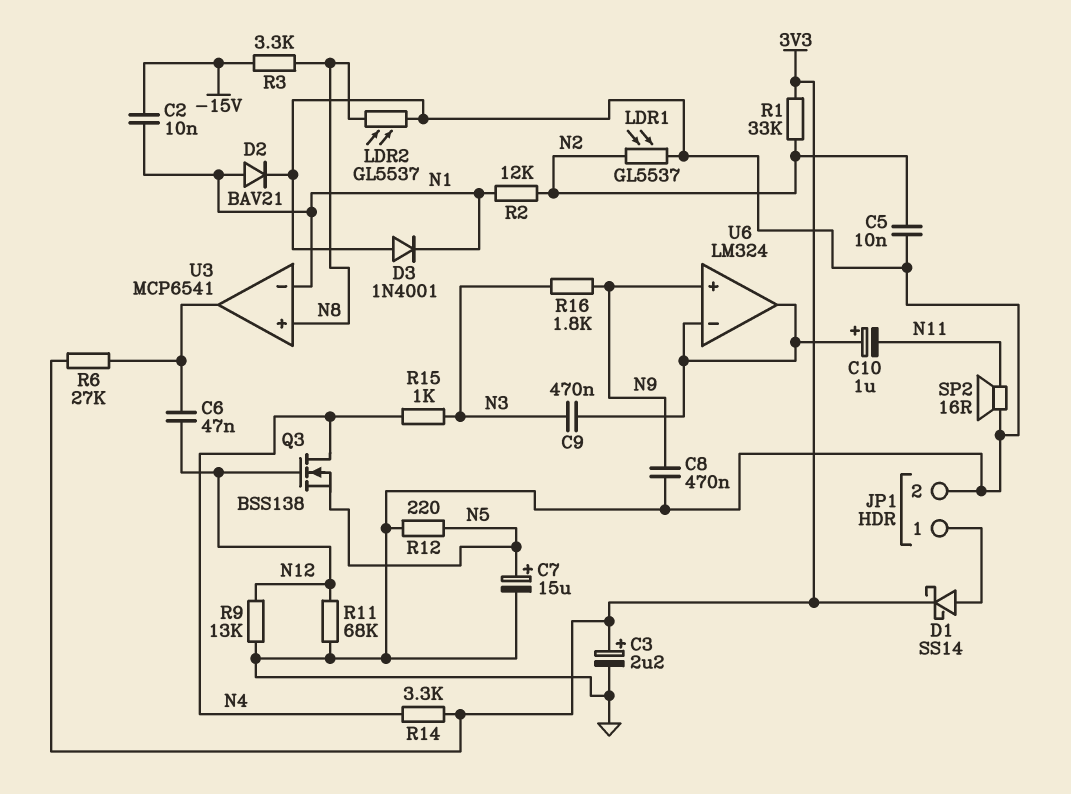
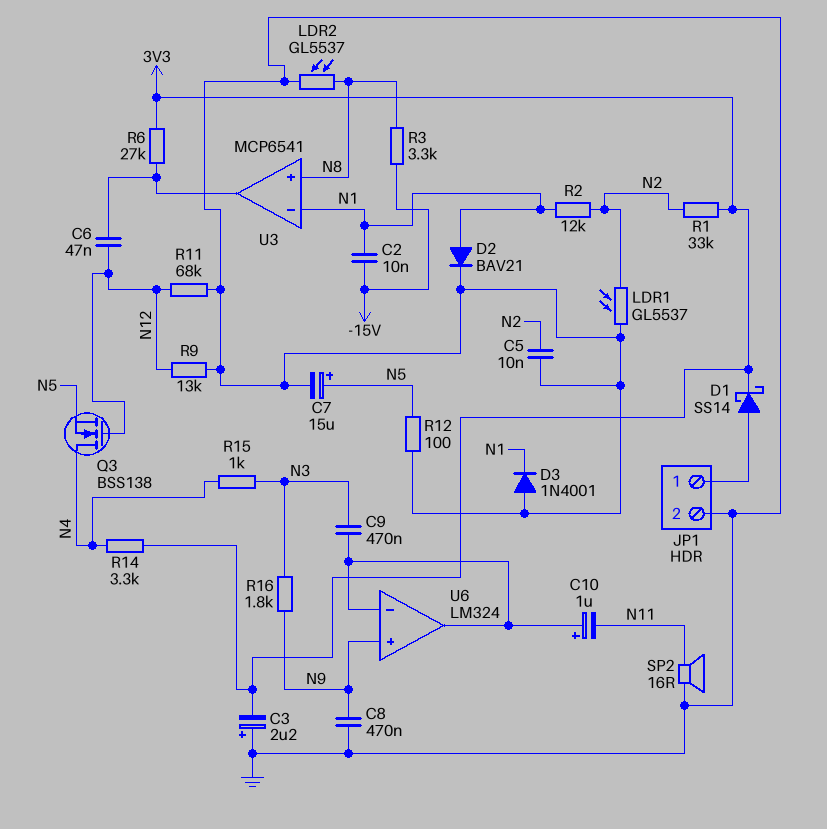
C3: 2.2uF (plus 3V3, minus GND) -> 2.2uF (plus GND, minus 3V3)
R12: 220 (GND, N5) -> 100 (GND, N5)

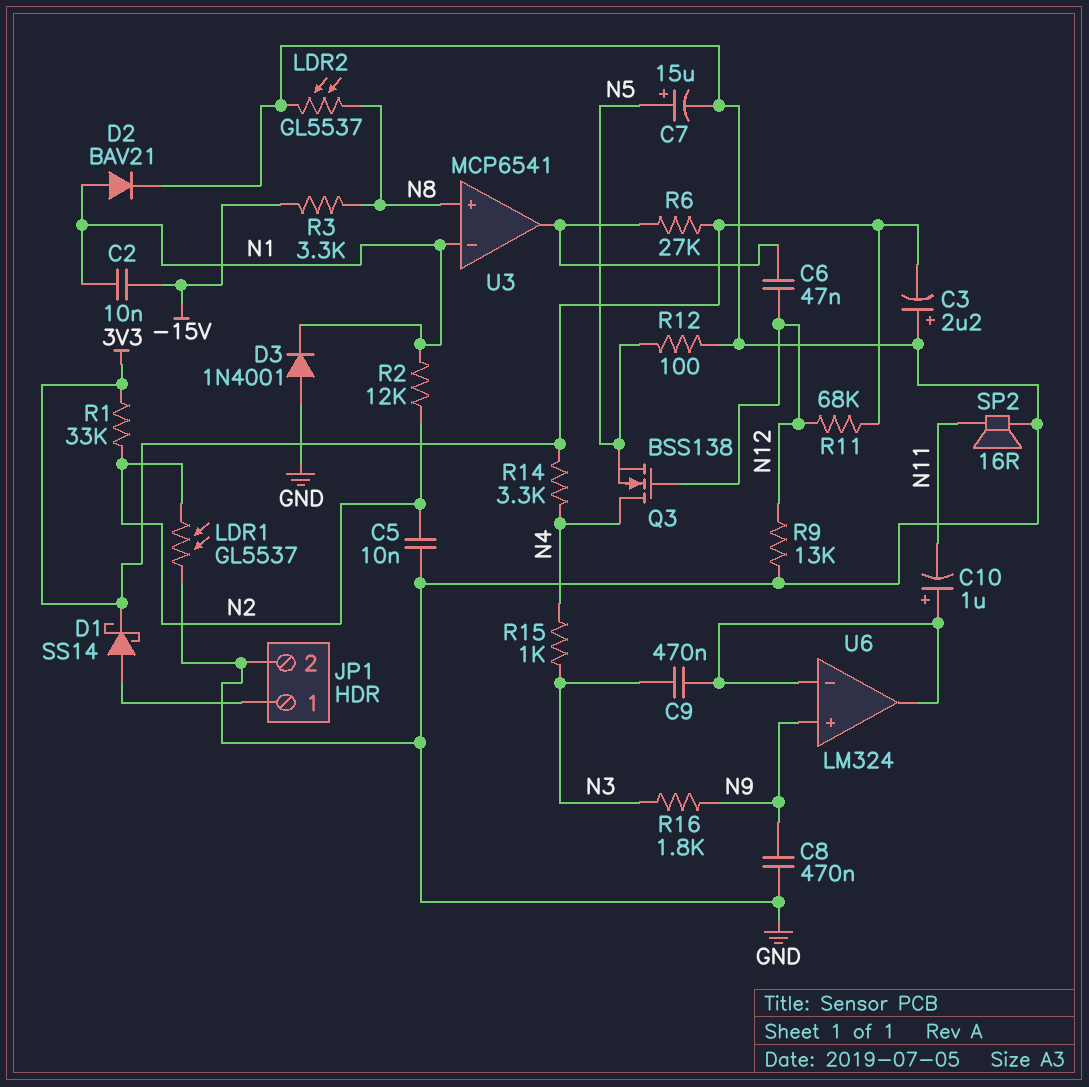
R11: 68k (GND, N12) -> 68k (3V3, N12)

